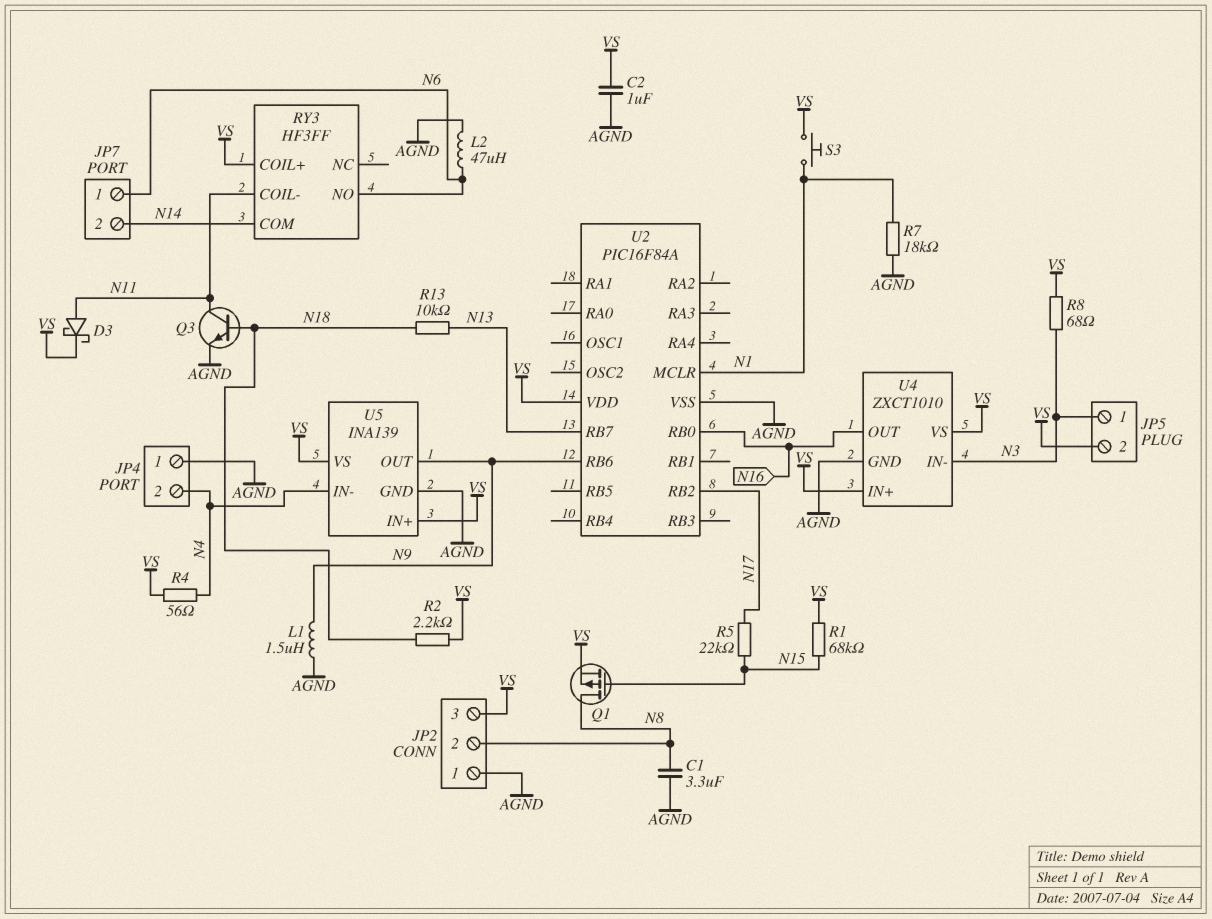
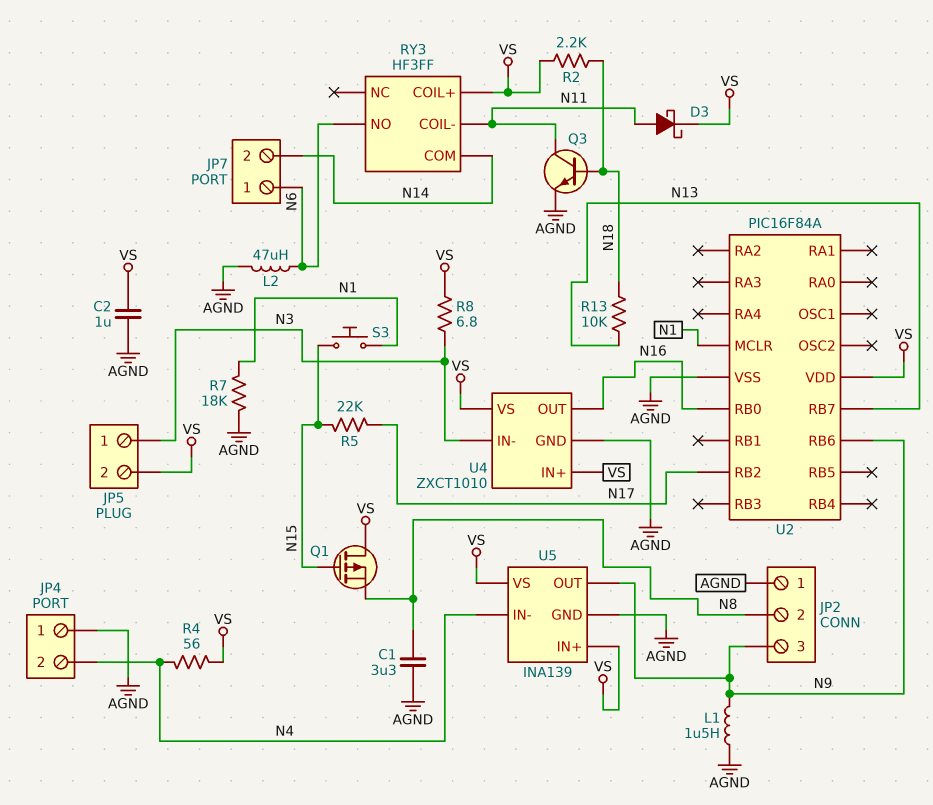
JP2 pin 3: VS -> N9
Q1: PMOS (G N15, D N8, S VS) -> PMOS (G N15, D VS, S N8)
R1: 68k (N15, VS) -> none
R8: 68 (N3, VS) -> 6.8 (N3, VS)
S3: button (N1, VS) -> button (N1, N15)

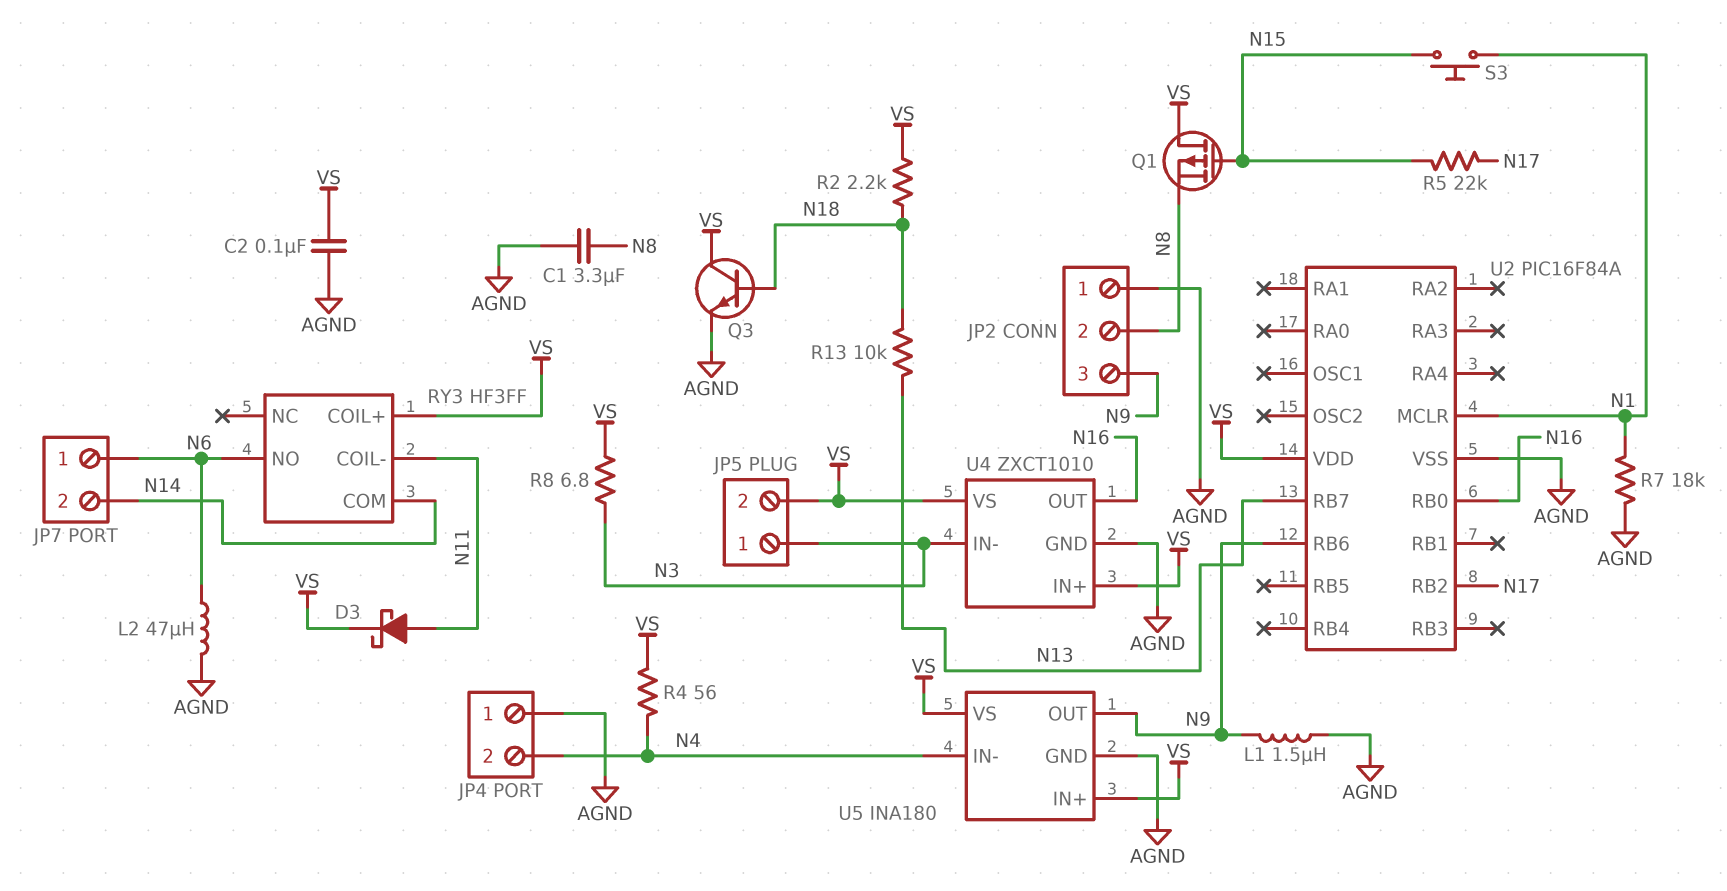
C2: 1uF (AGND, VS) -> 100nF (AGND, VS)
Q3: NPN (B N18, C N11, E AGND) -> NPN (B N18, C VS, E AGND)
U5: INA139 -> INA180

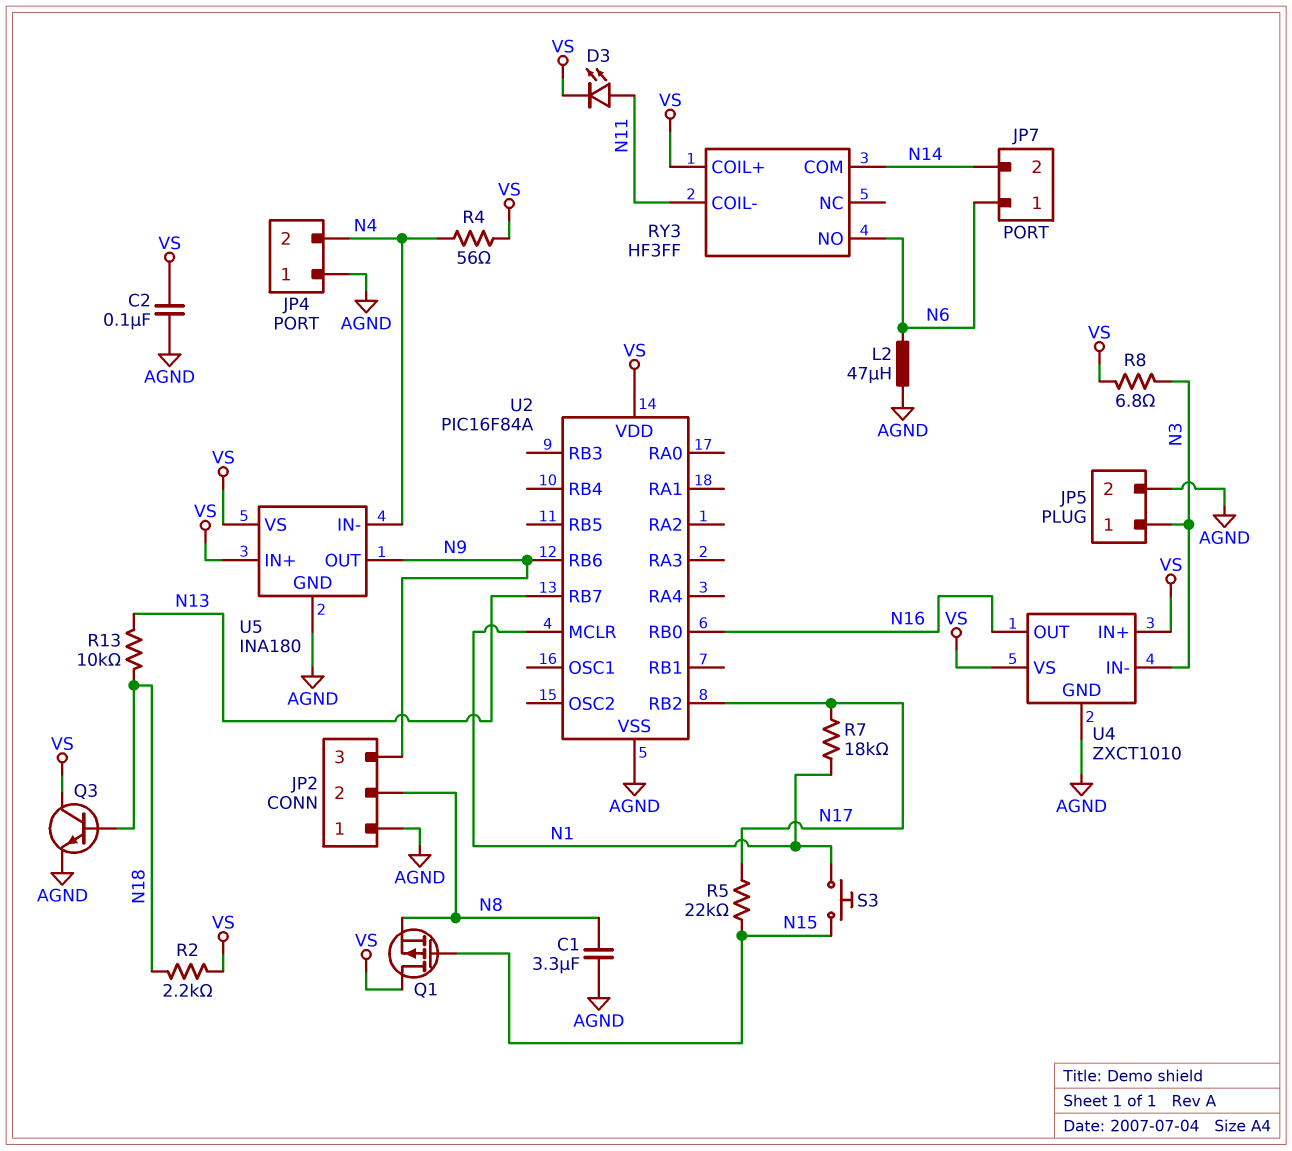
D3: schottky (A N11, K VS) -> LED (A N11, K VS)
JP5 pin 2: VS -> AGND
L1: 1.5uH (AGND, N9) -> none
R7: 18k (AGND, N1) -> 18k (N1, N17)

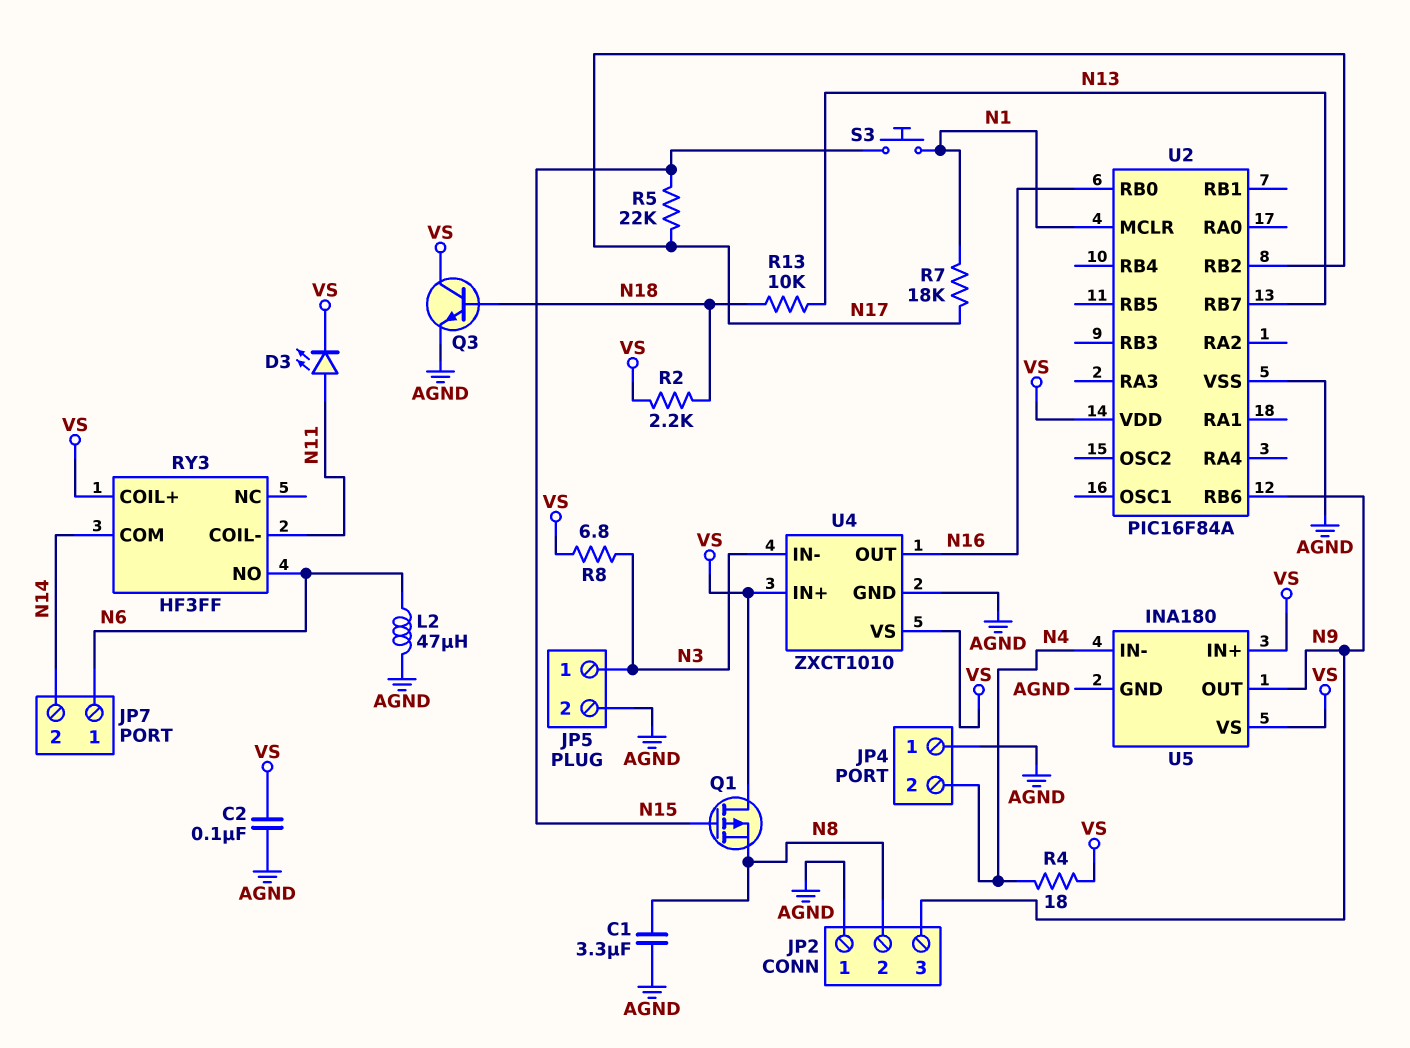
R4: 56 (N4, VS) -> 18 (N4, VS)

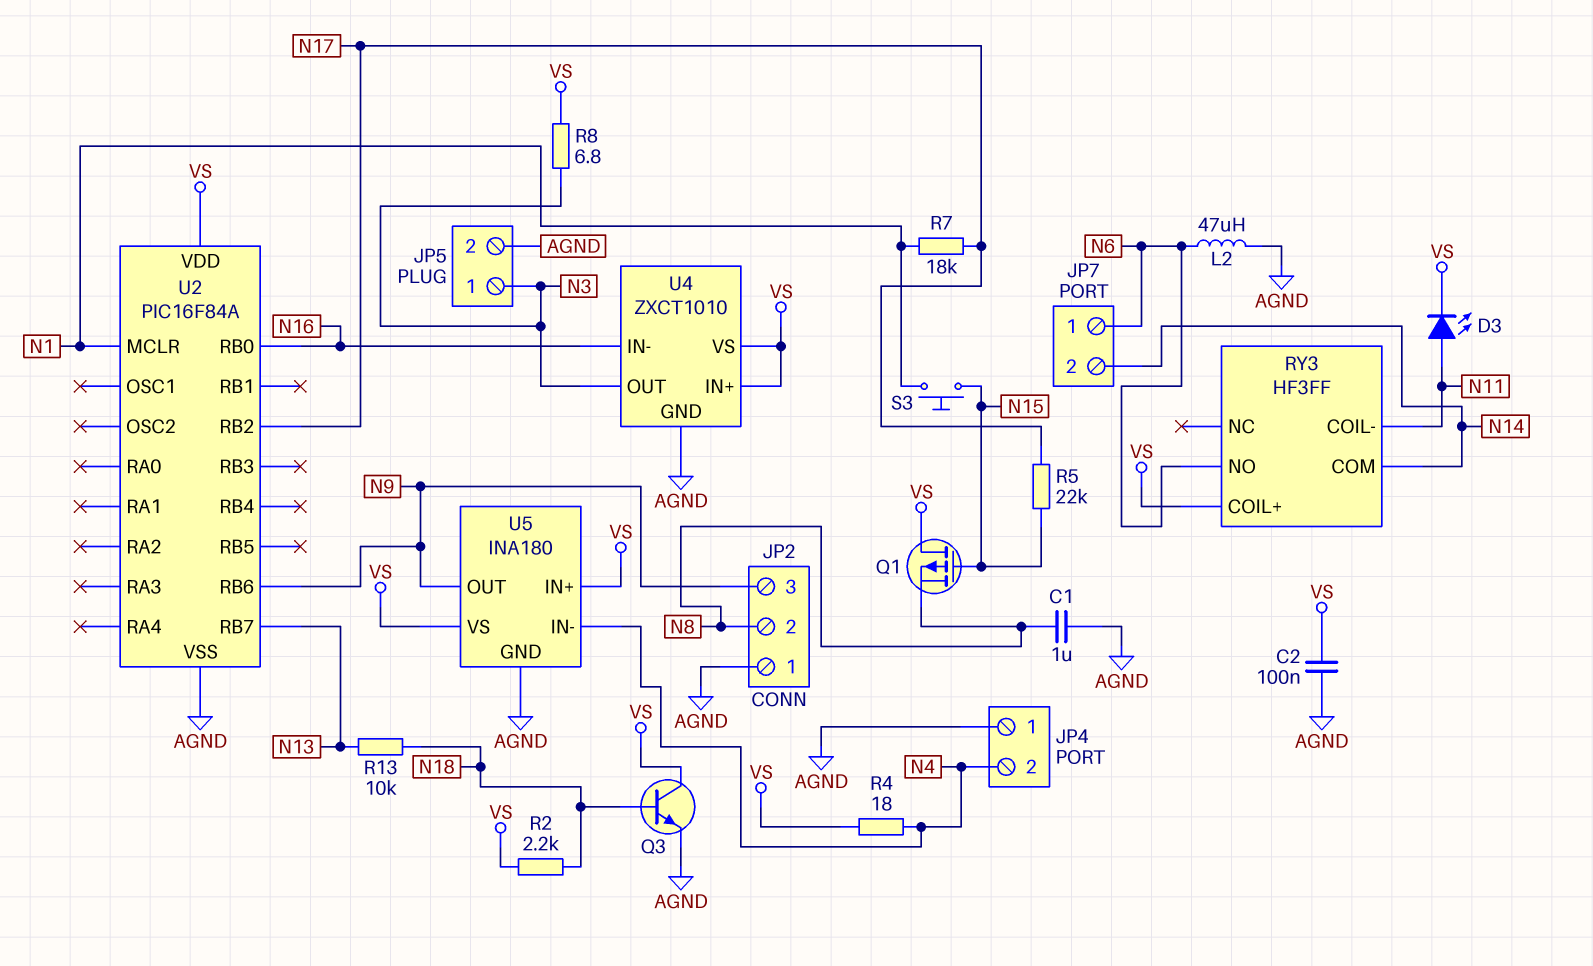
C1: 3.3uF (AGND, N8) -> 1uF (AGND, N8)
U4 pin IN-: N3 -> N16
U4 pin OUT: N16 -> N3

